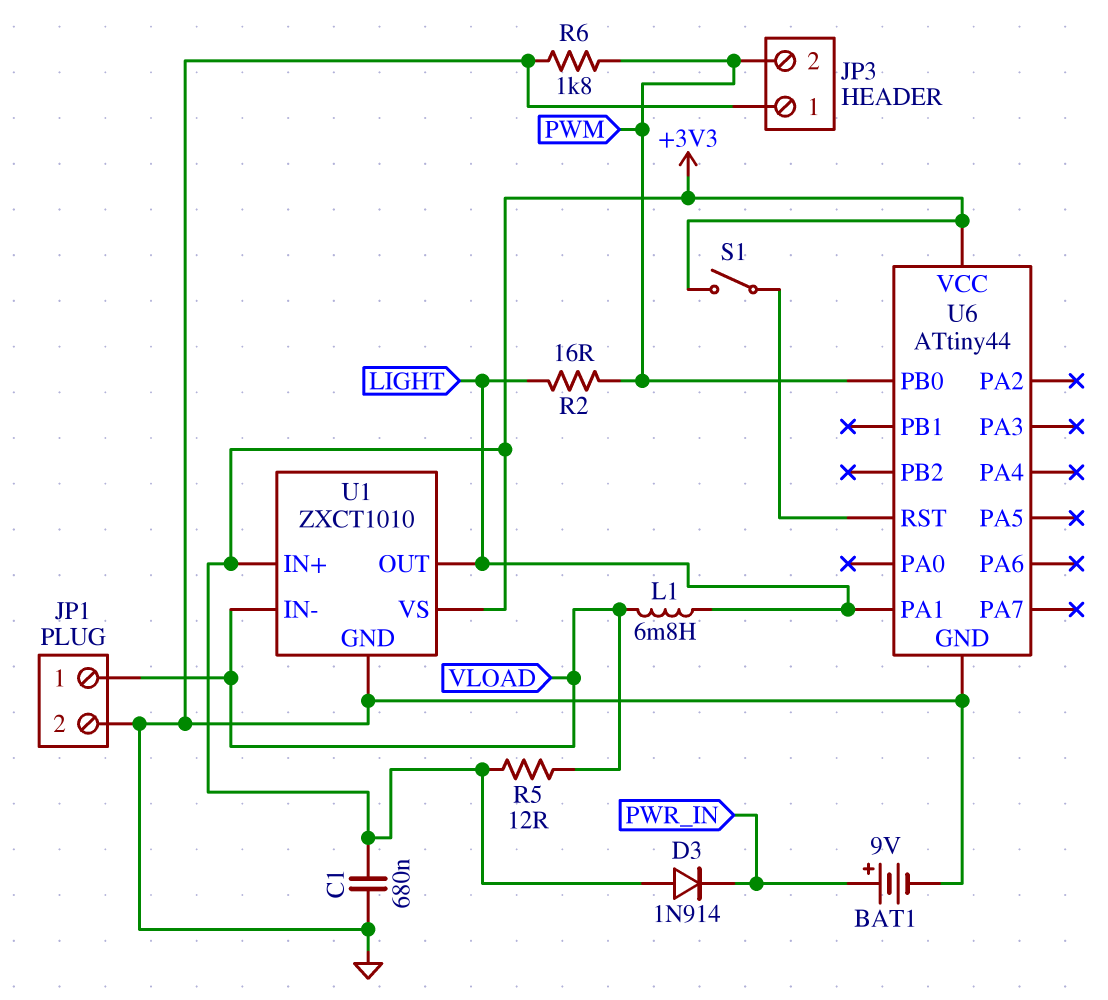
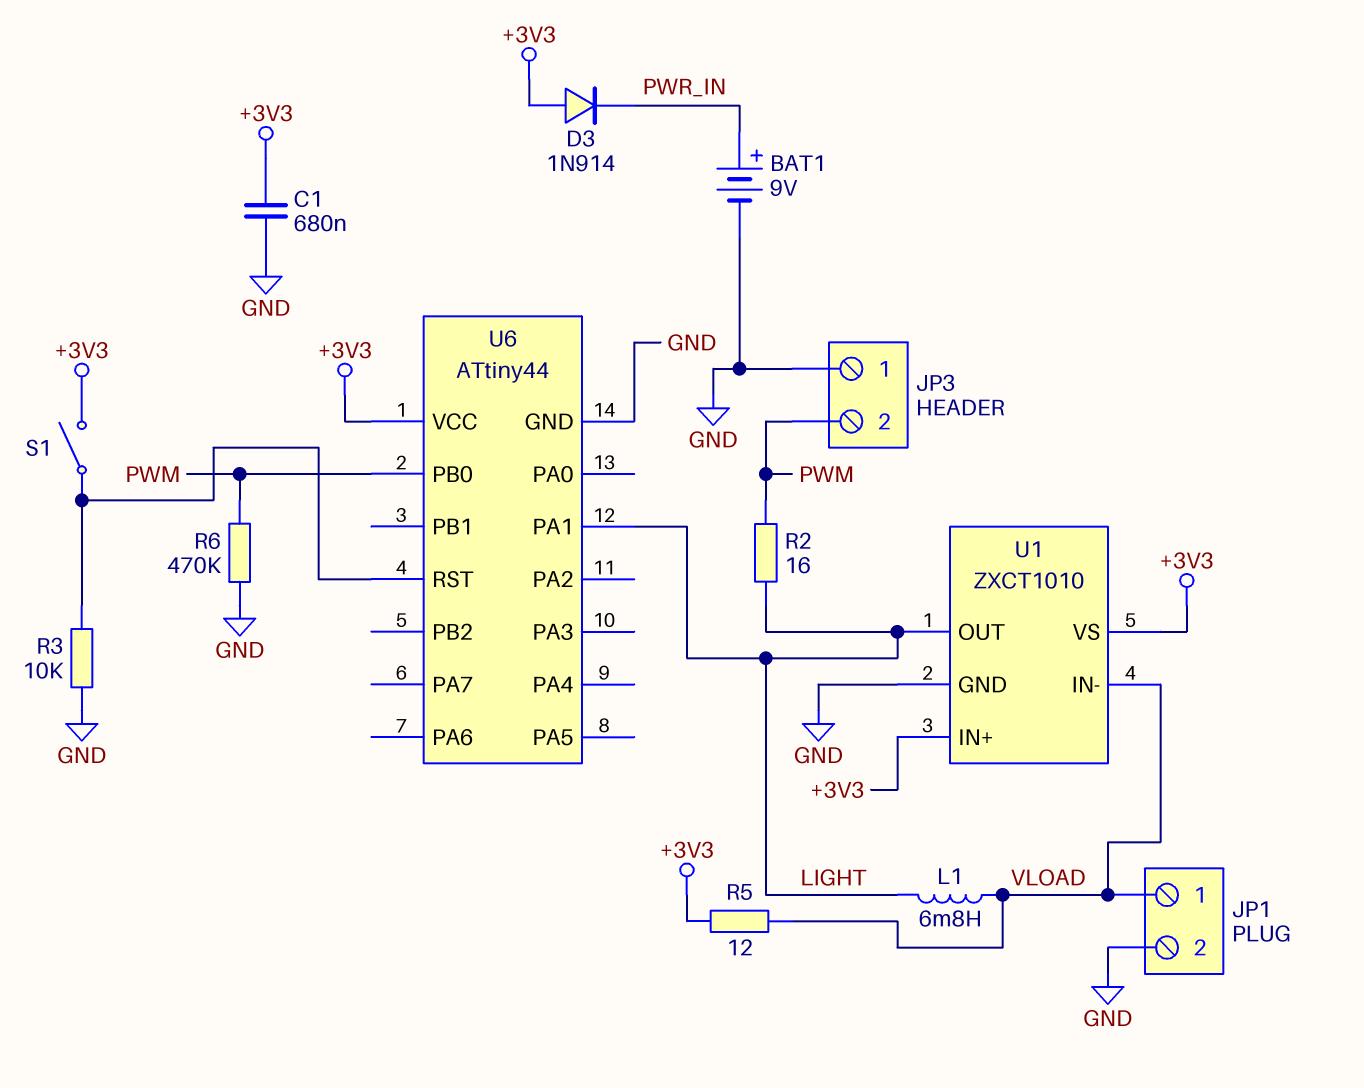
R3: none -> 10k (GND, U6/RST)
R6: 1.8k (GND, PWM) -> 470k (GND, PWM)

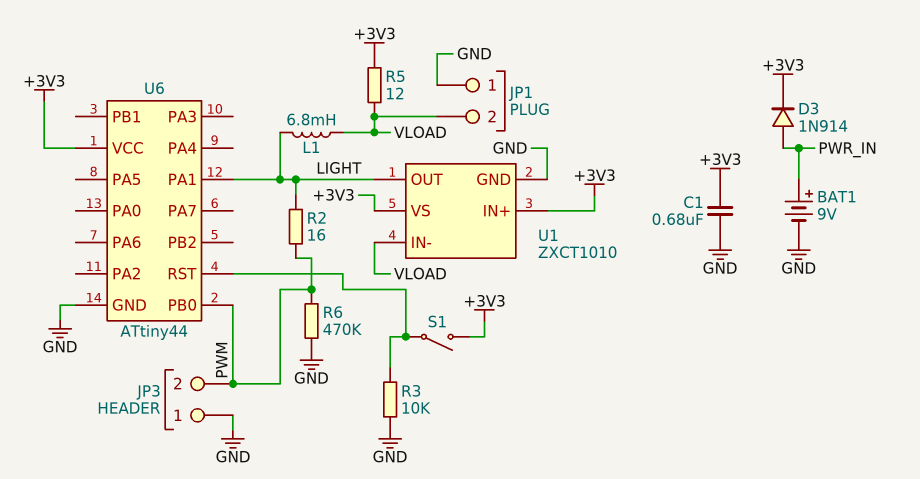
D3: diode 1N914 (A +3V3, K PWR_IN) -> diode 1N914 (A PWR_IN, K +3V3)
JP1 pin 1: VLOAD -> GND
JP1 pin 2: GND -> VLOAD

